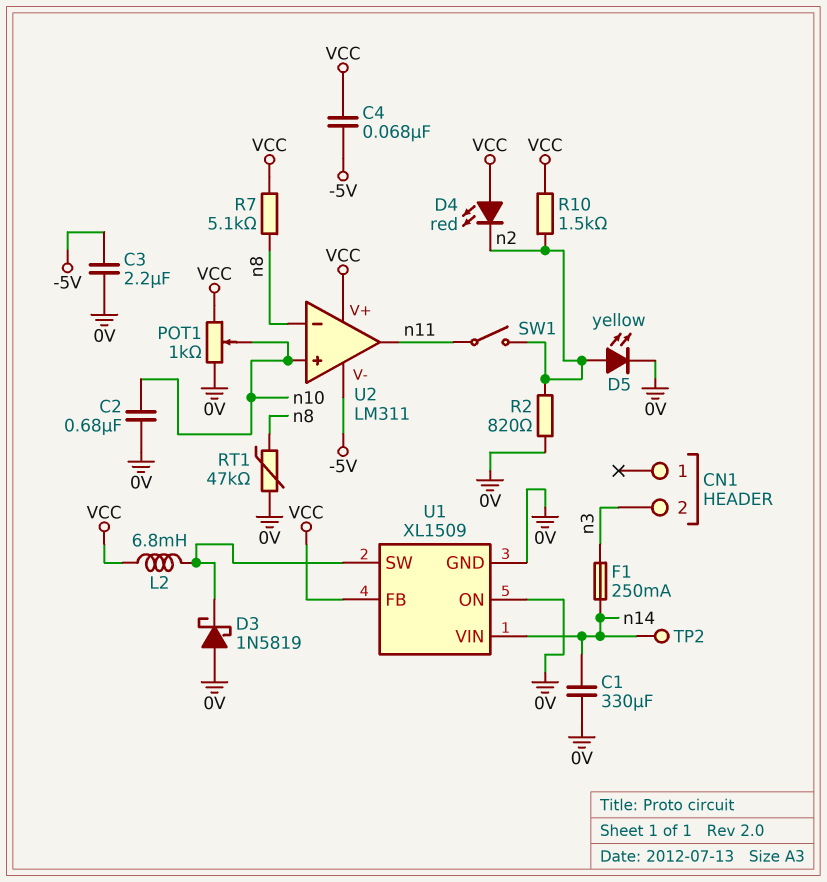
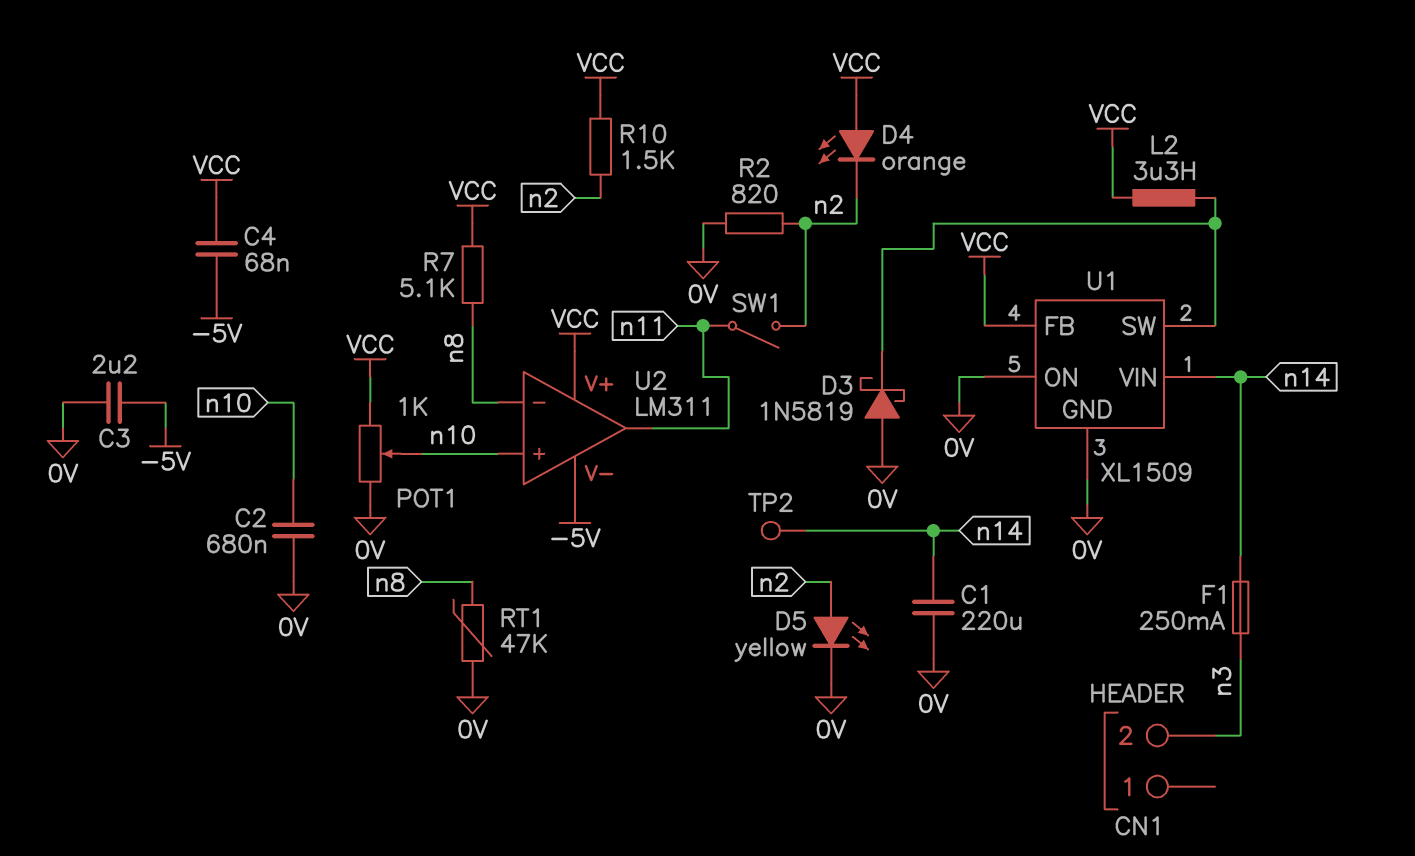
C1: 330uF (0V, n14) -> 220uF (0V, n14)
D4: LED red (A VCC, K n2) -> LED orange (A VCC, K n2)
L2: 6.8mH (U1/SW, VCC) -> 3.3uH (U1/SW, VCC)

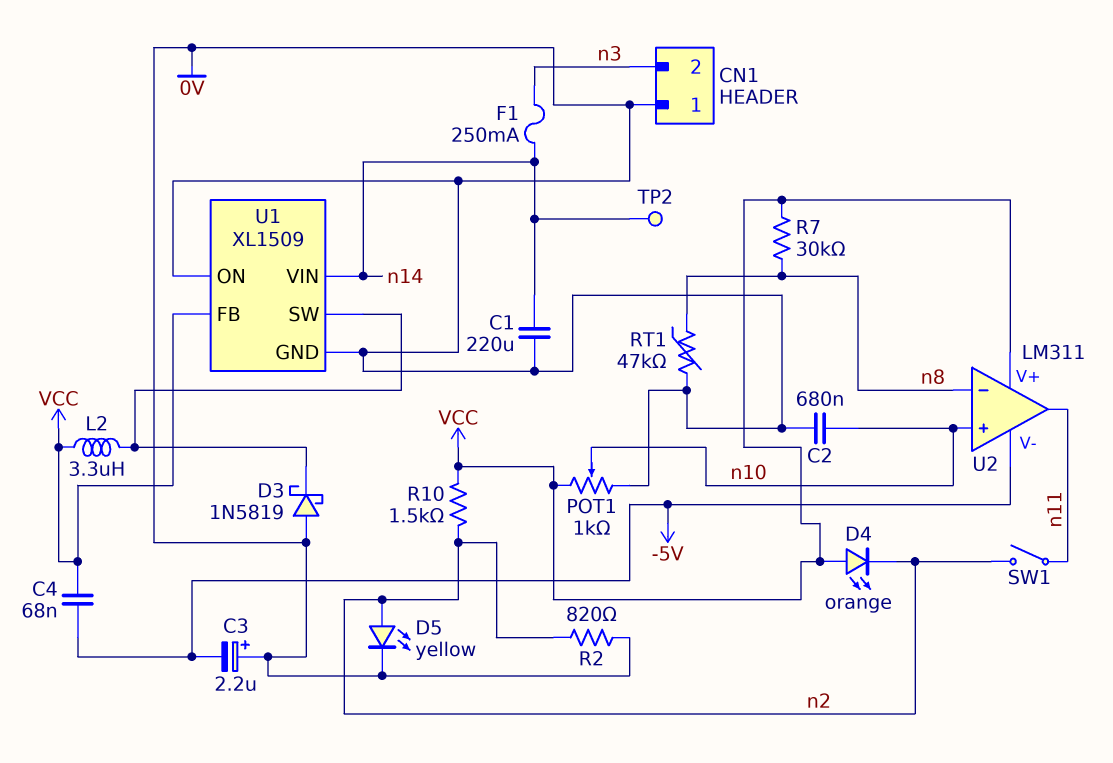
C3: 2.2uF (-5V, 0V) -> 2.2uF (plus 0V, minus -5V)
CN1 pin 1: none -> 0V
R7: 5.1k (VCC, n8) -> 30k (VCC, n8)

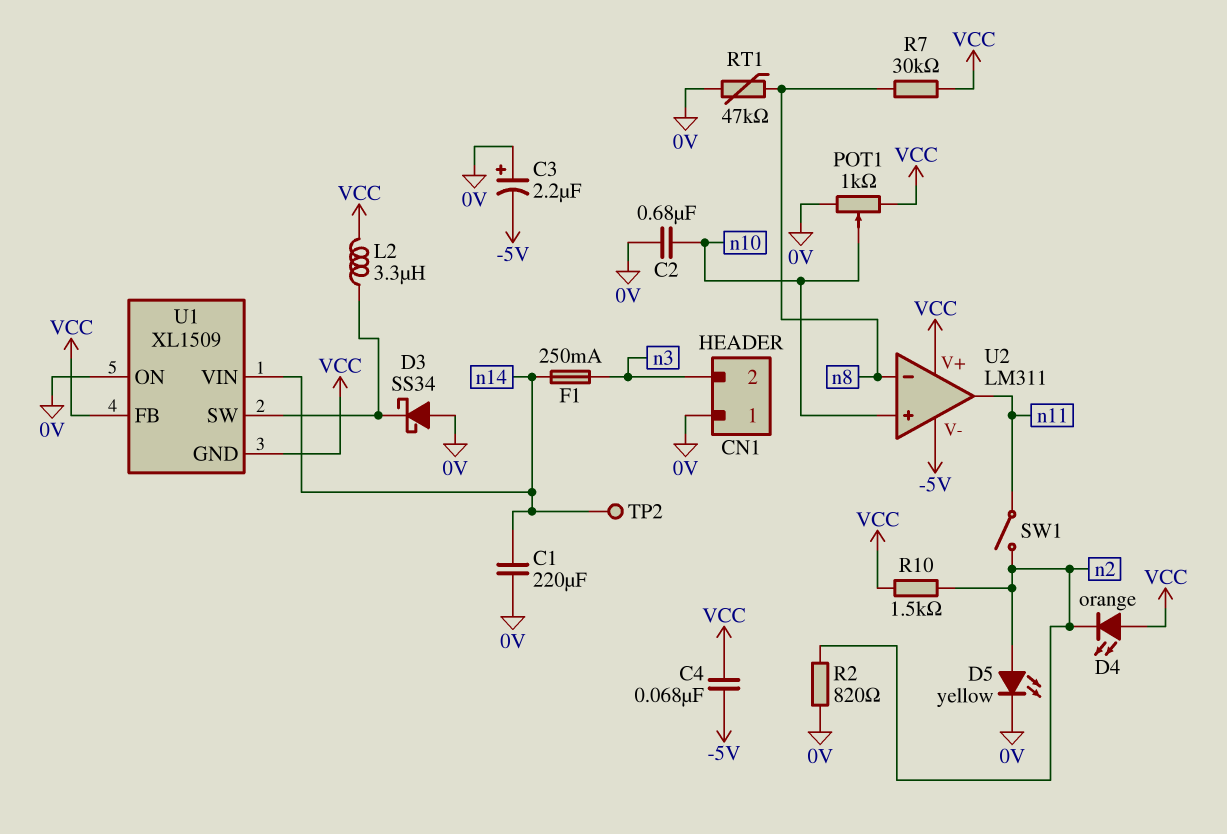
D3: schottky 1N5819 (A 0V, K U1/SW) -> schottky SS34 (A 0V, K U1/SW)
U1 pin GND: 0V -> VCC

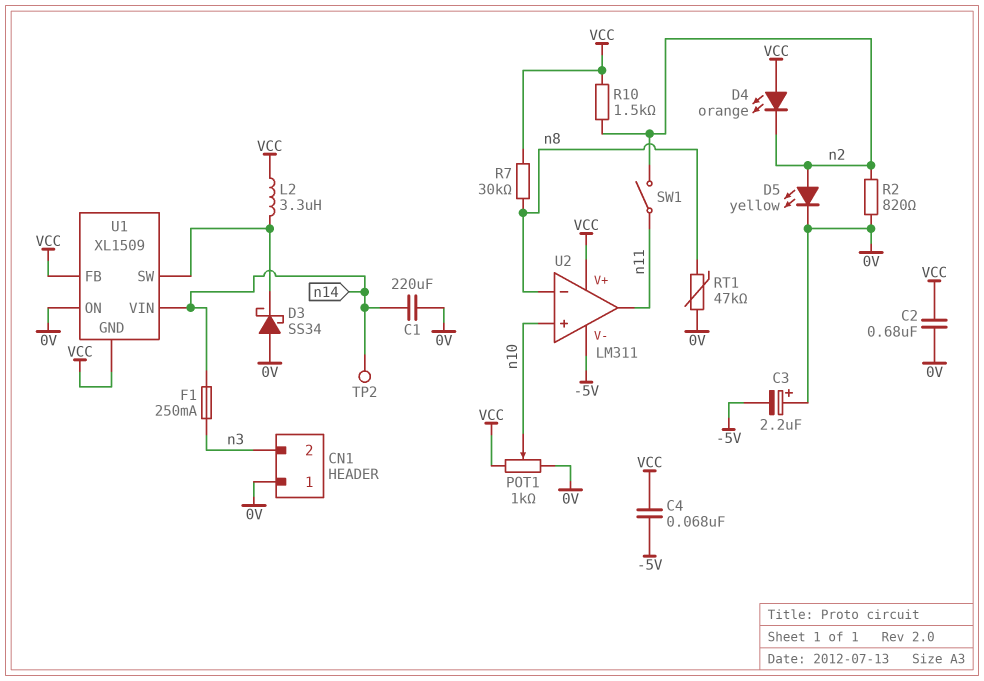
C2: 680nF (0V, n10) -> 680nF (0V, VCC)

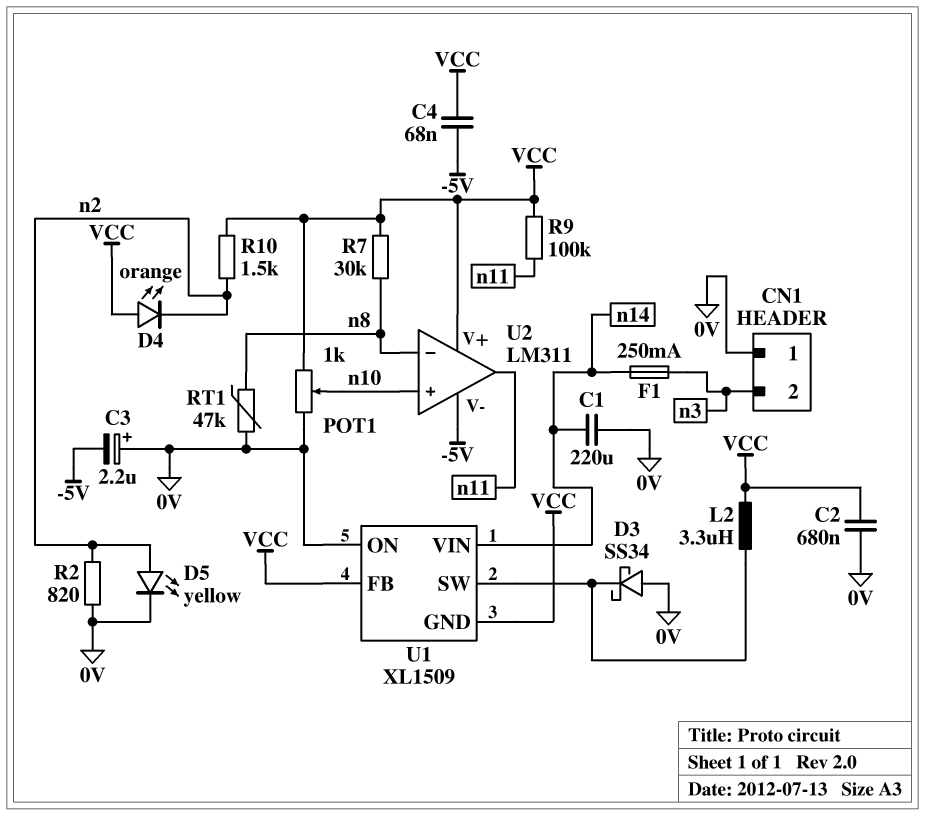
R9: none -> 100k (VCC, n11)
SW1: switch (n2, n11) -> none
TP2: test point (n14) -> none

